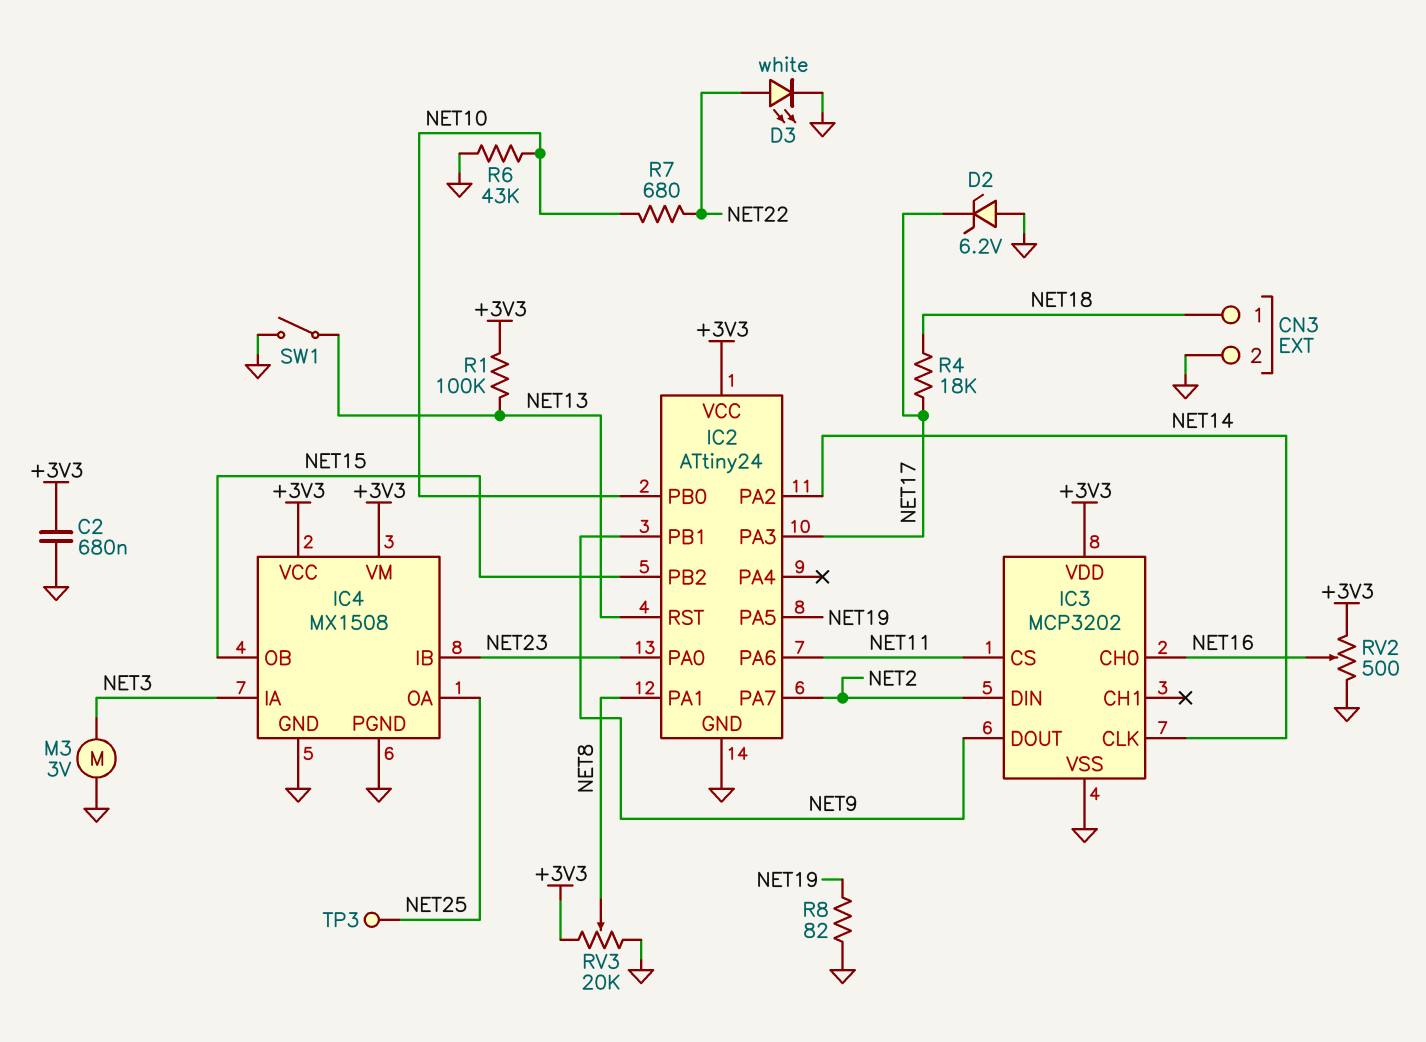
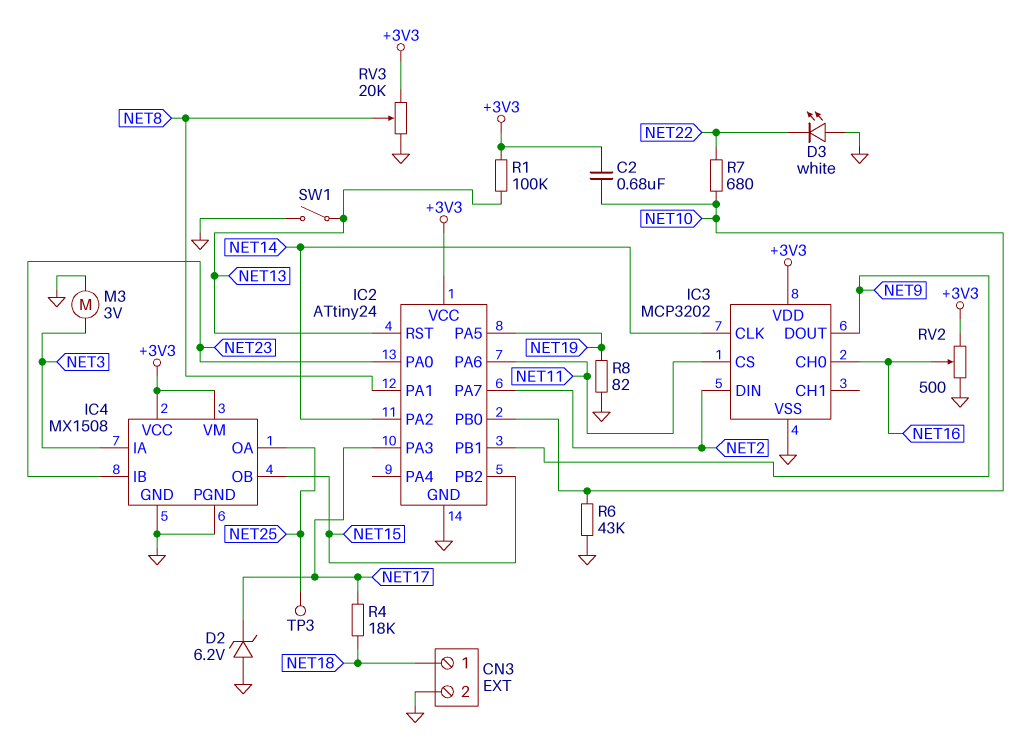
C2: 680nF (+3V3, GND) -> 680nF (+3V3, NET10)
D3: LED white (A NET22, K GND) -> LED white (A GND, K NET22)

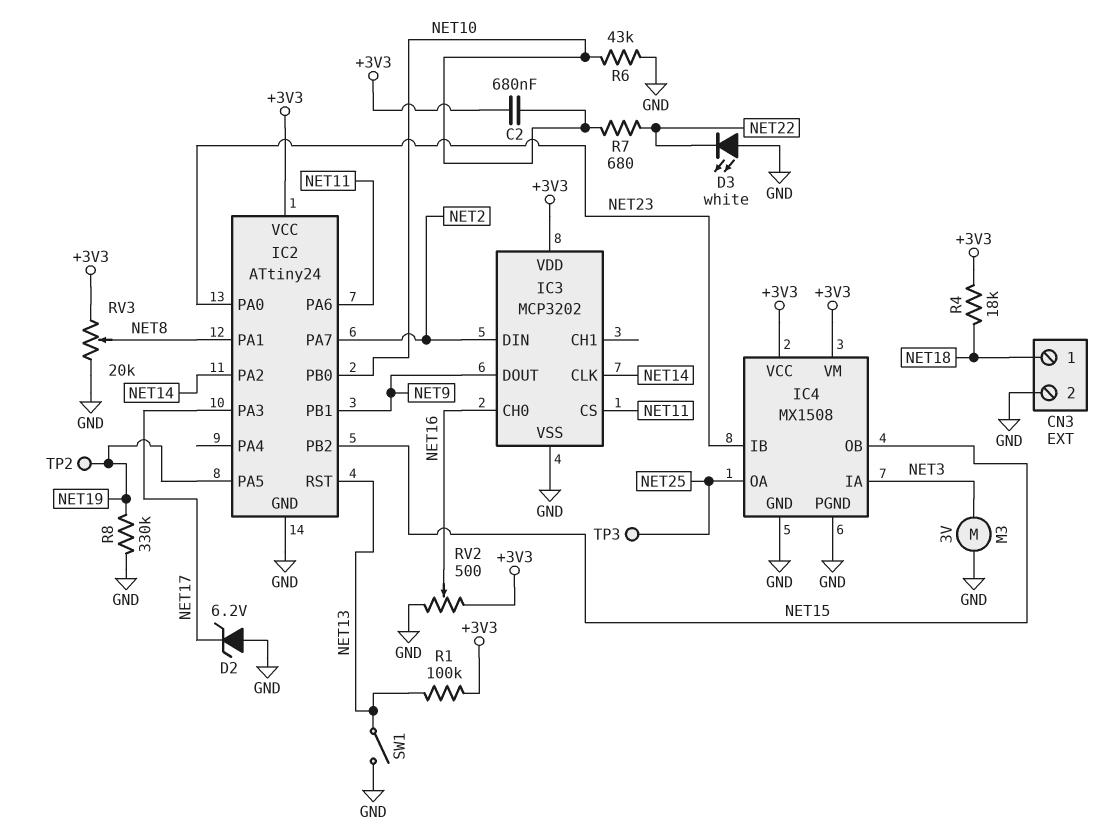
R4: 18k (NET17, NET18) -> 18k (+3V3, NET18)
R8: 82 (GND, NET19) -> 330k (GND, NET19)
TP2: none -> test point (NET19)

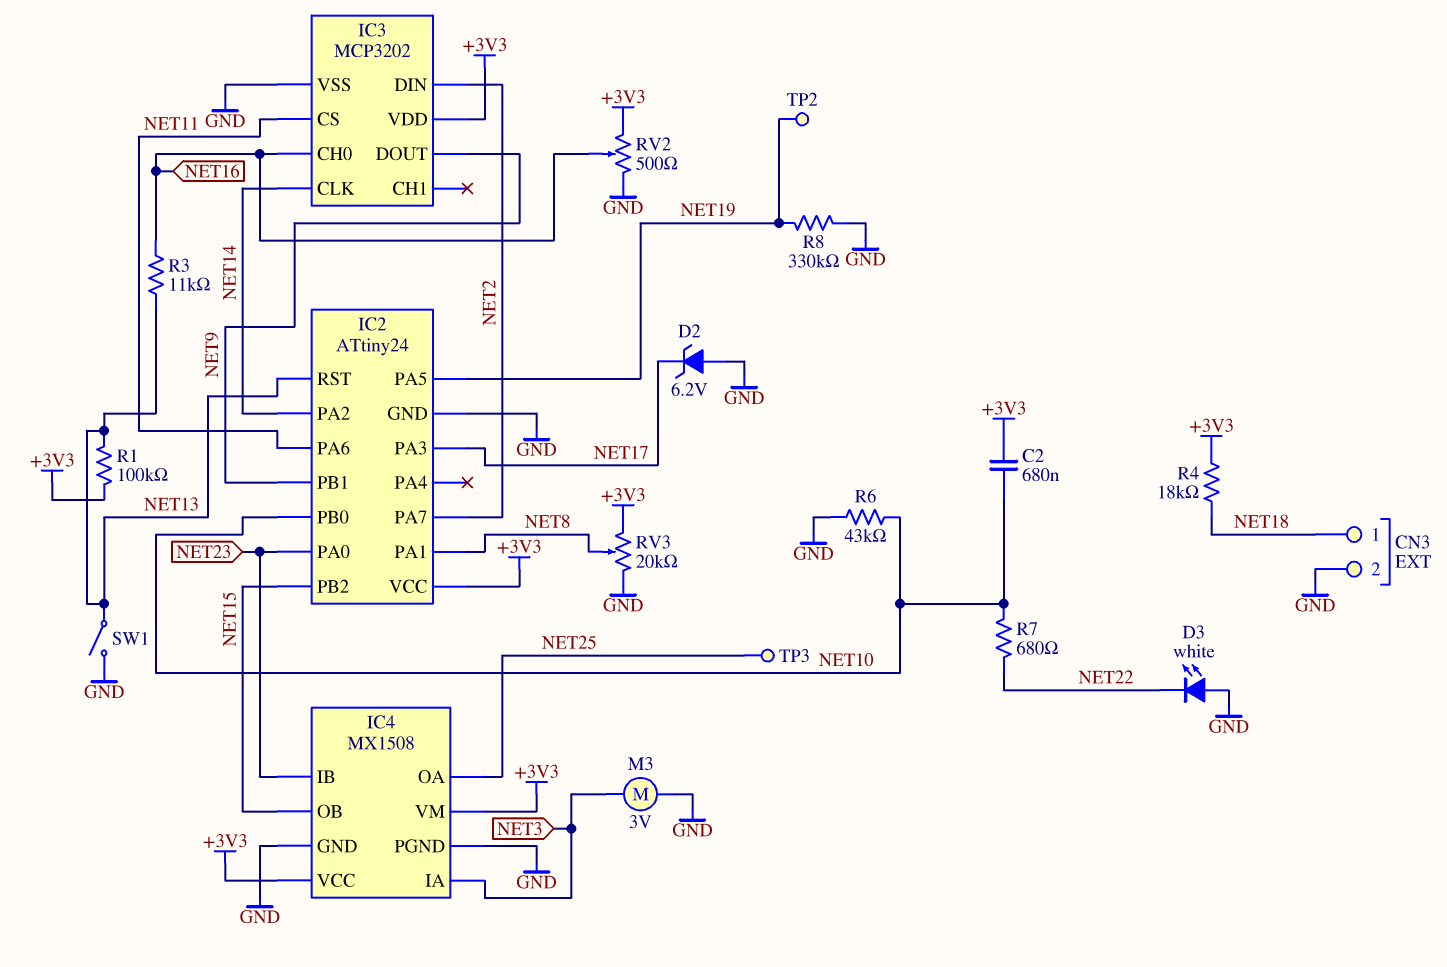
R3: none -> 11k (NET13, NET16)

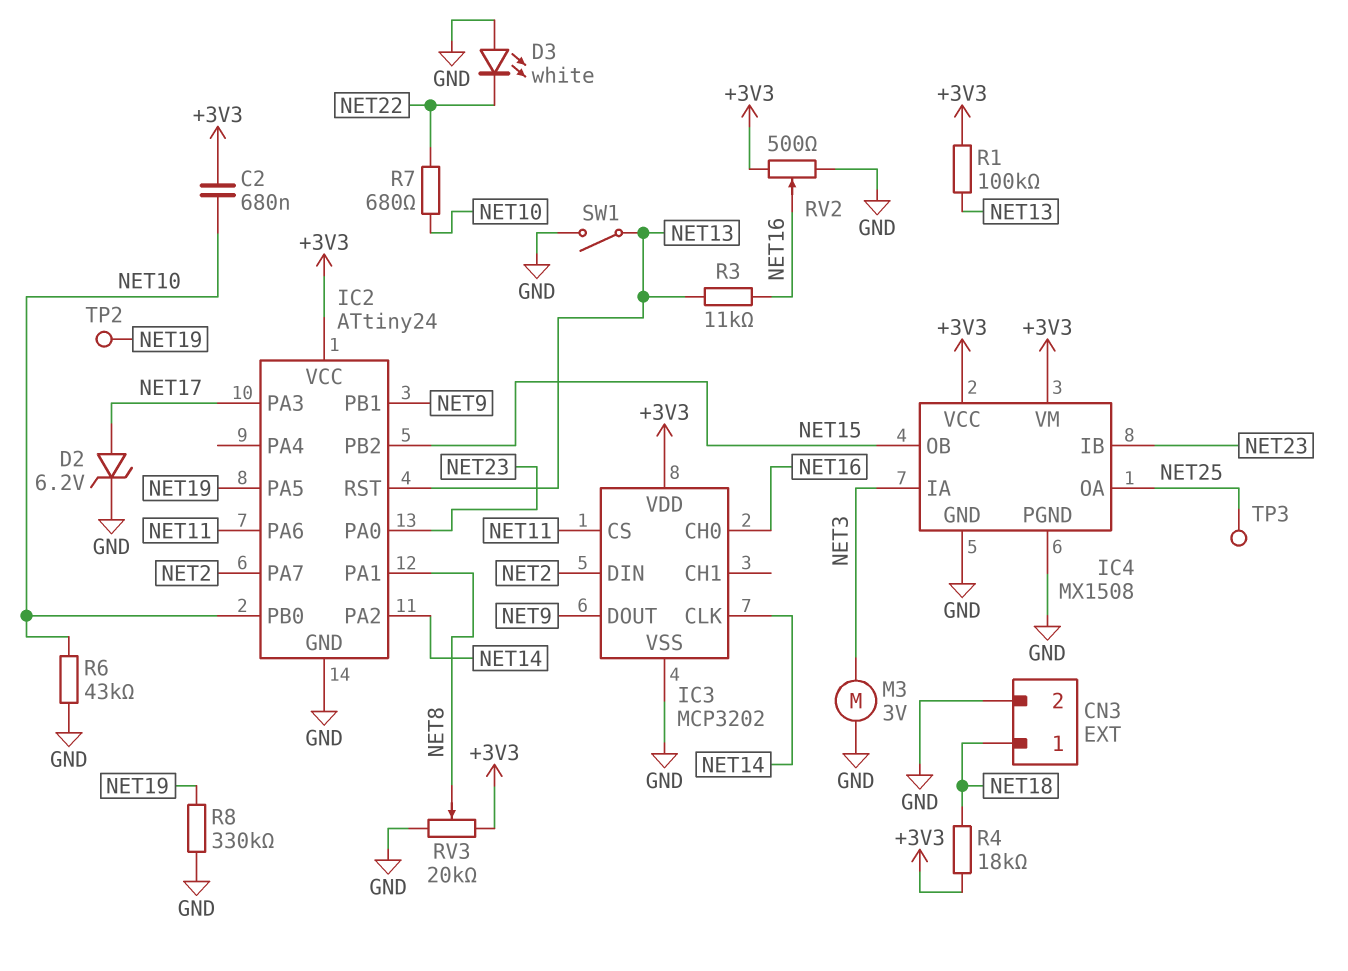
D2: zener 6.2V (A GND, K NET17) -> zener 6.2V (A NET17, K GND)

